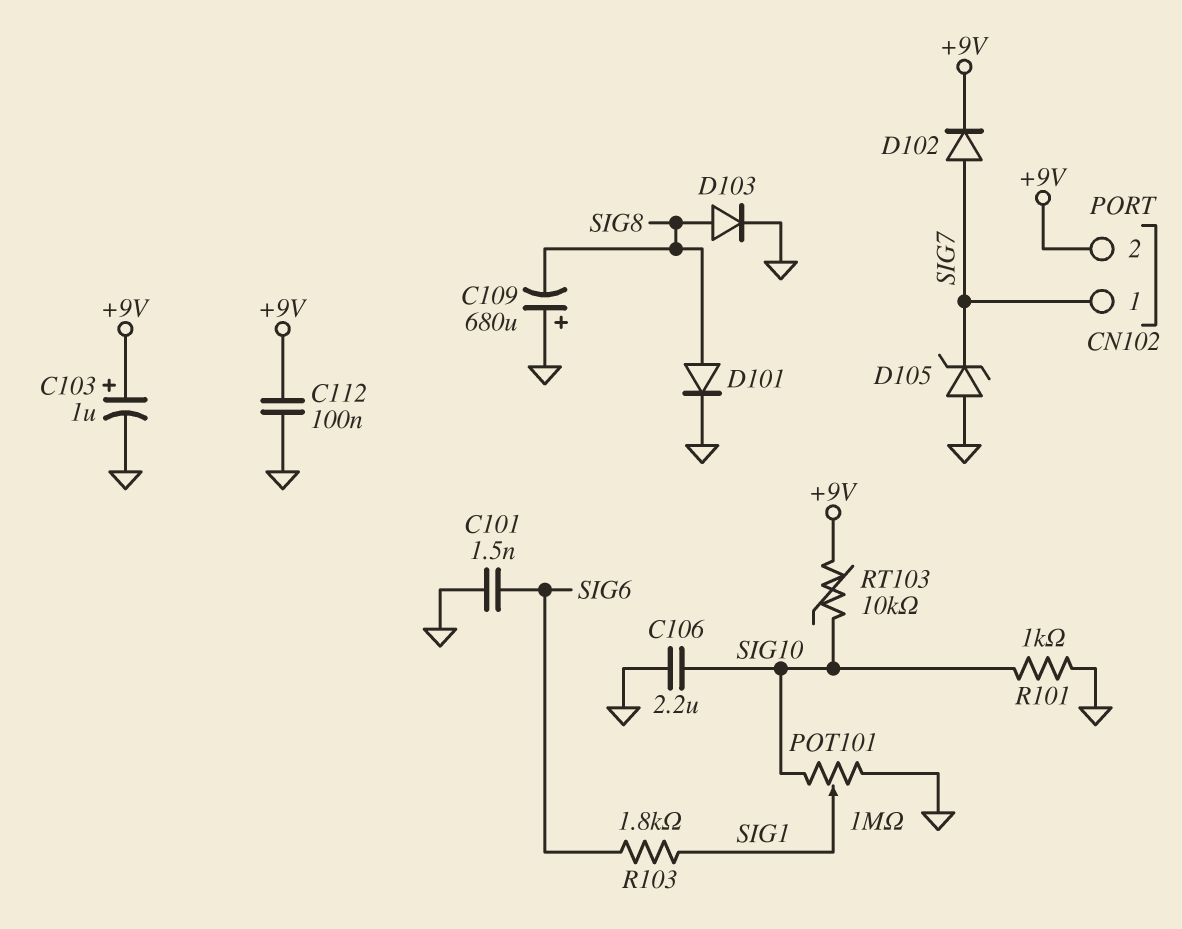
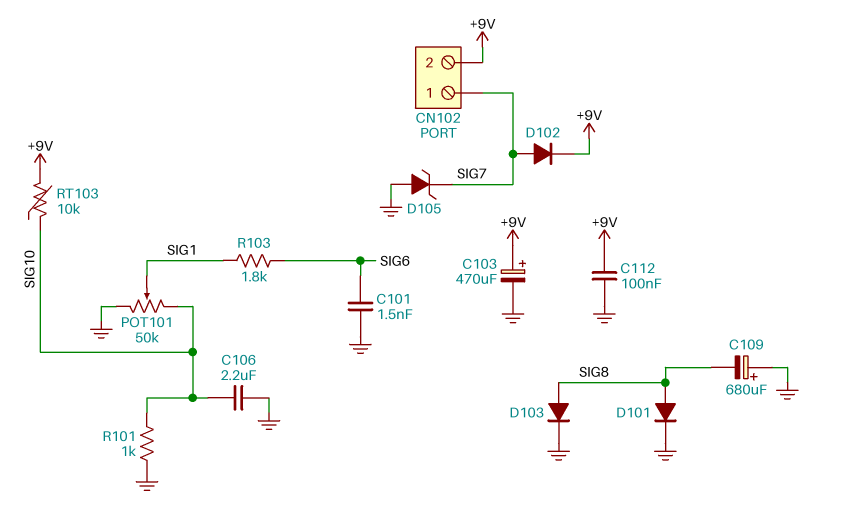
C103: 1uF (plus +9V, minus GND) -> 470uF (plus +9V, minus GND)
POT101: 1M (GND, SIG10, wiper SIG1) -> 50k (GND, SIG10, wiper SIG1)

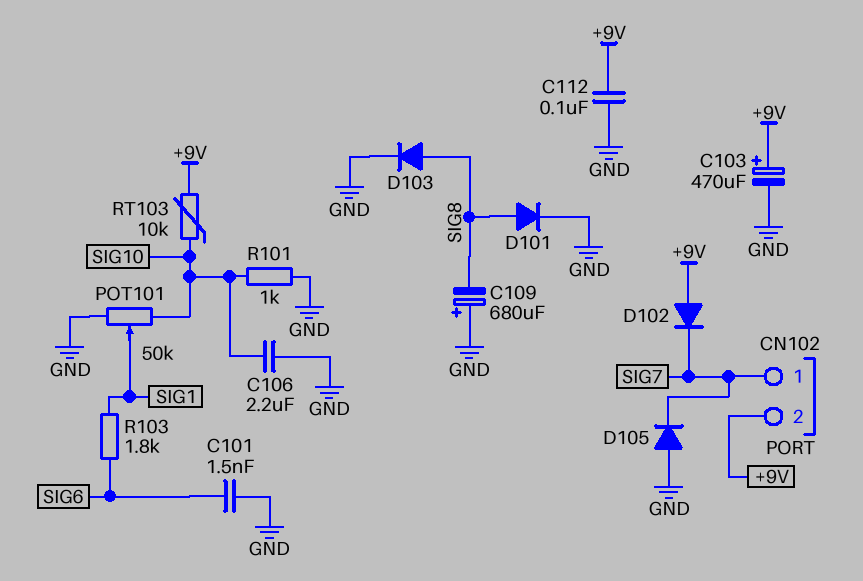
D102: diode (A SIG7, K +9V) -> diode (A +9V, K SIG7)
D105: zener (A GND, K SIG7) -> diode (A GND, K SIG7)

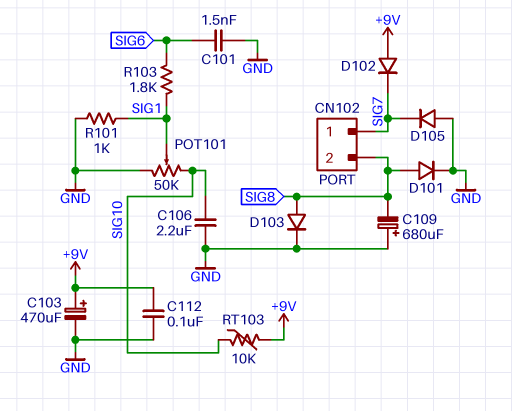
CN102 pin 2: +9V -> SIG8
R101: 1k (GND, SIG10) -> 1k (GND, SIG1)

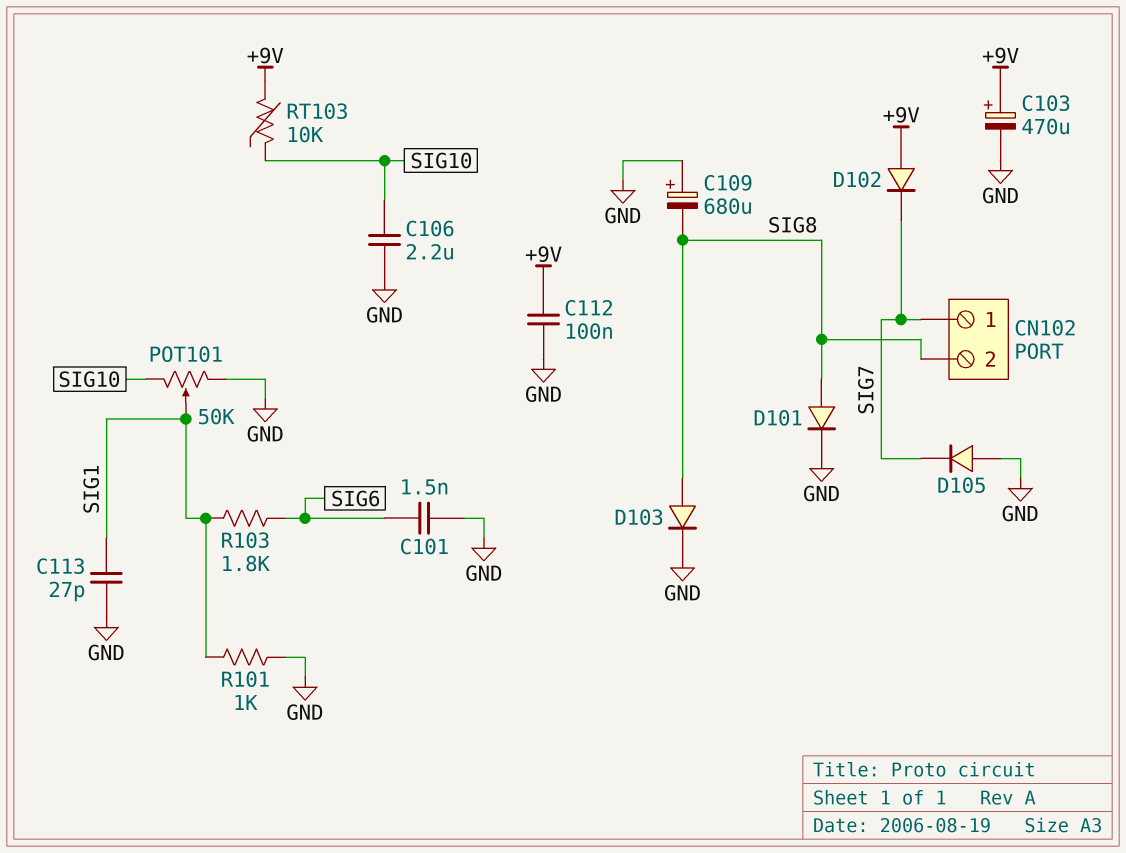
C113: none -> 27pF (GND, SIG1)

